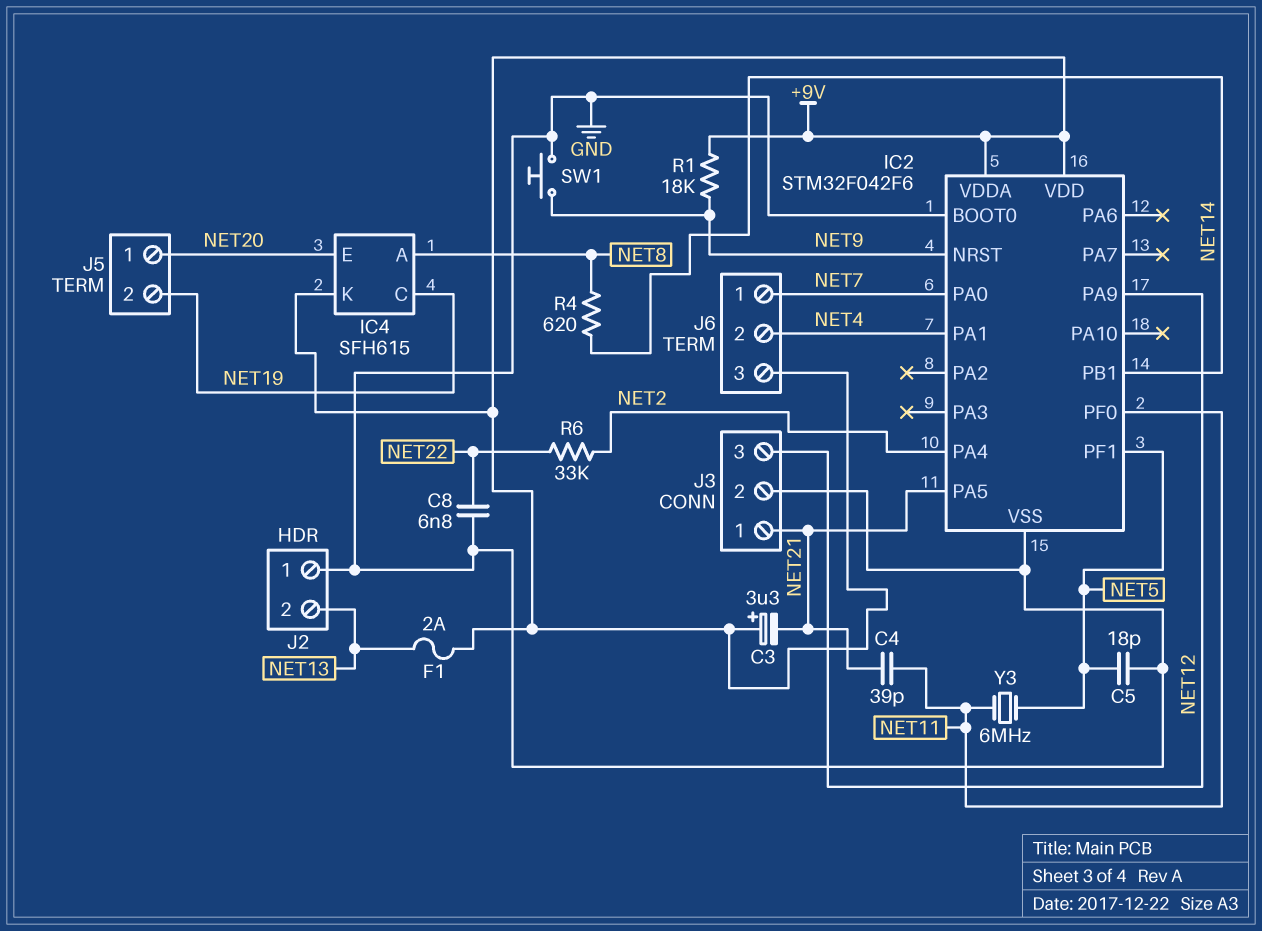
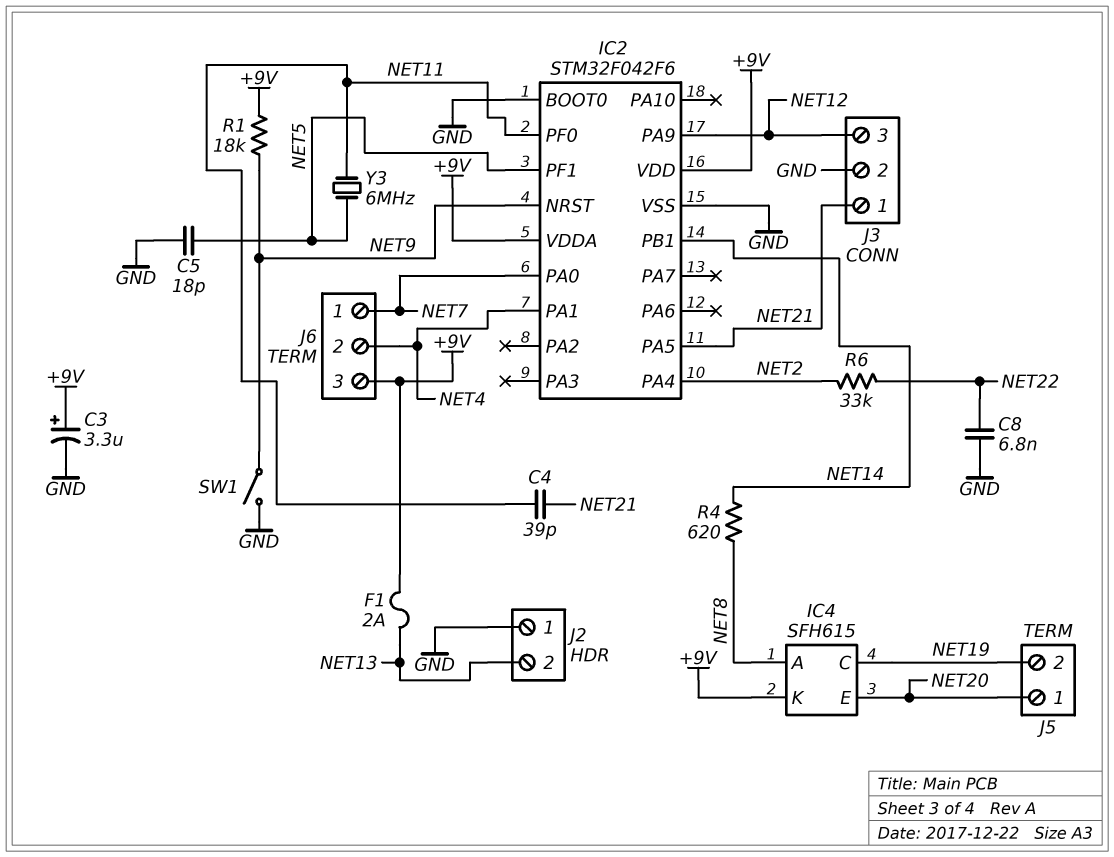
C3: 3.3uF (plus +9V, minus NET21) -> 3.3uF (plus +9V, minus GND)
SW1: button (GND, NET9) -> switch (GND, NET9)

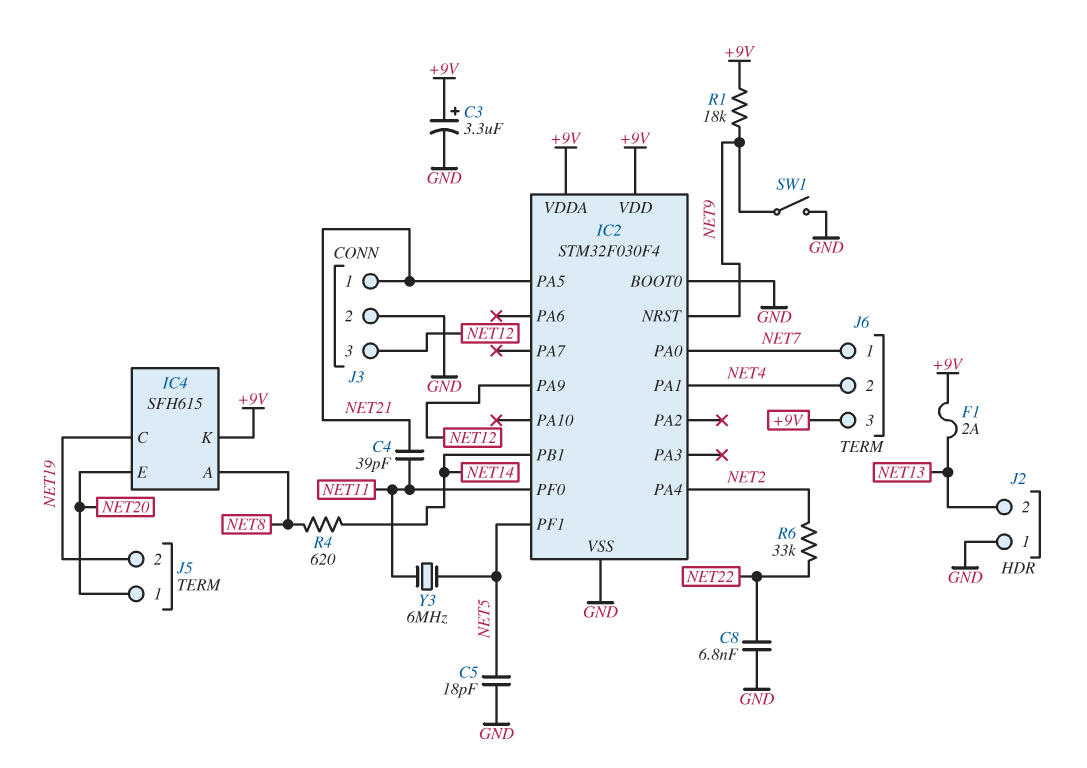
IC2: STM32F042F6 -> STM32F030F4

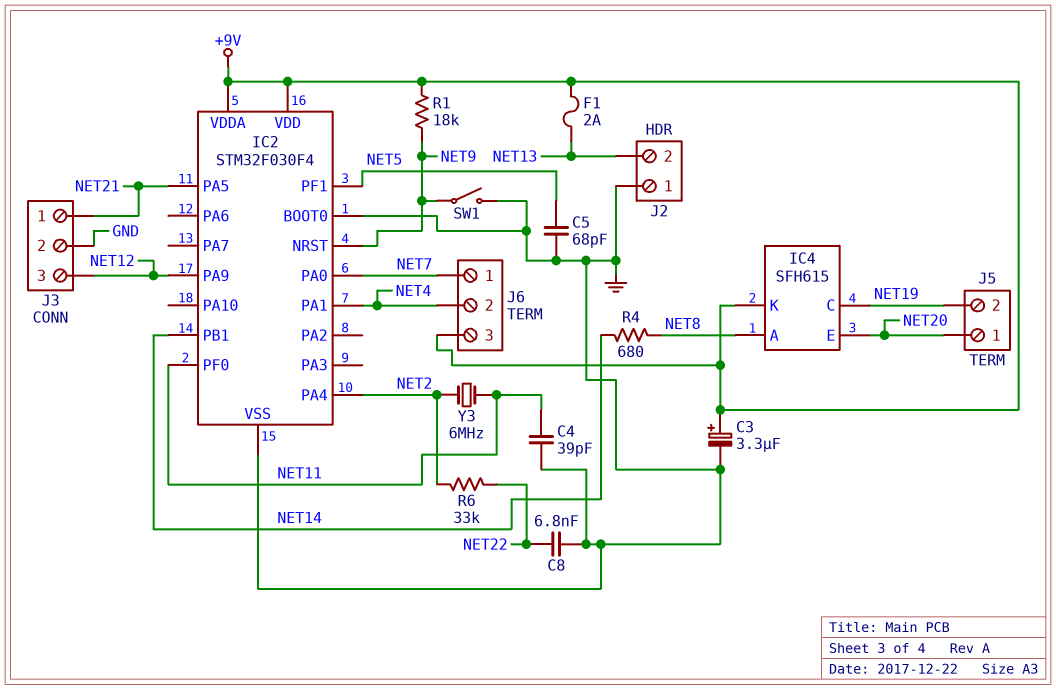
C4: 39pF (NET11, NET21) -> 39pF (GND, NET11)
C5: 18pF (GND, NET5) -> 68pF (GND, NET5)
R4: 620 (NET8, NET14) -> 680 (NET8, NET14)
Y3: 6MHz (NET5, NET11) -> 6MHz (NET2, NET11)

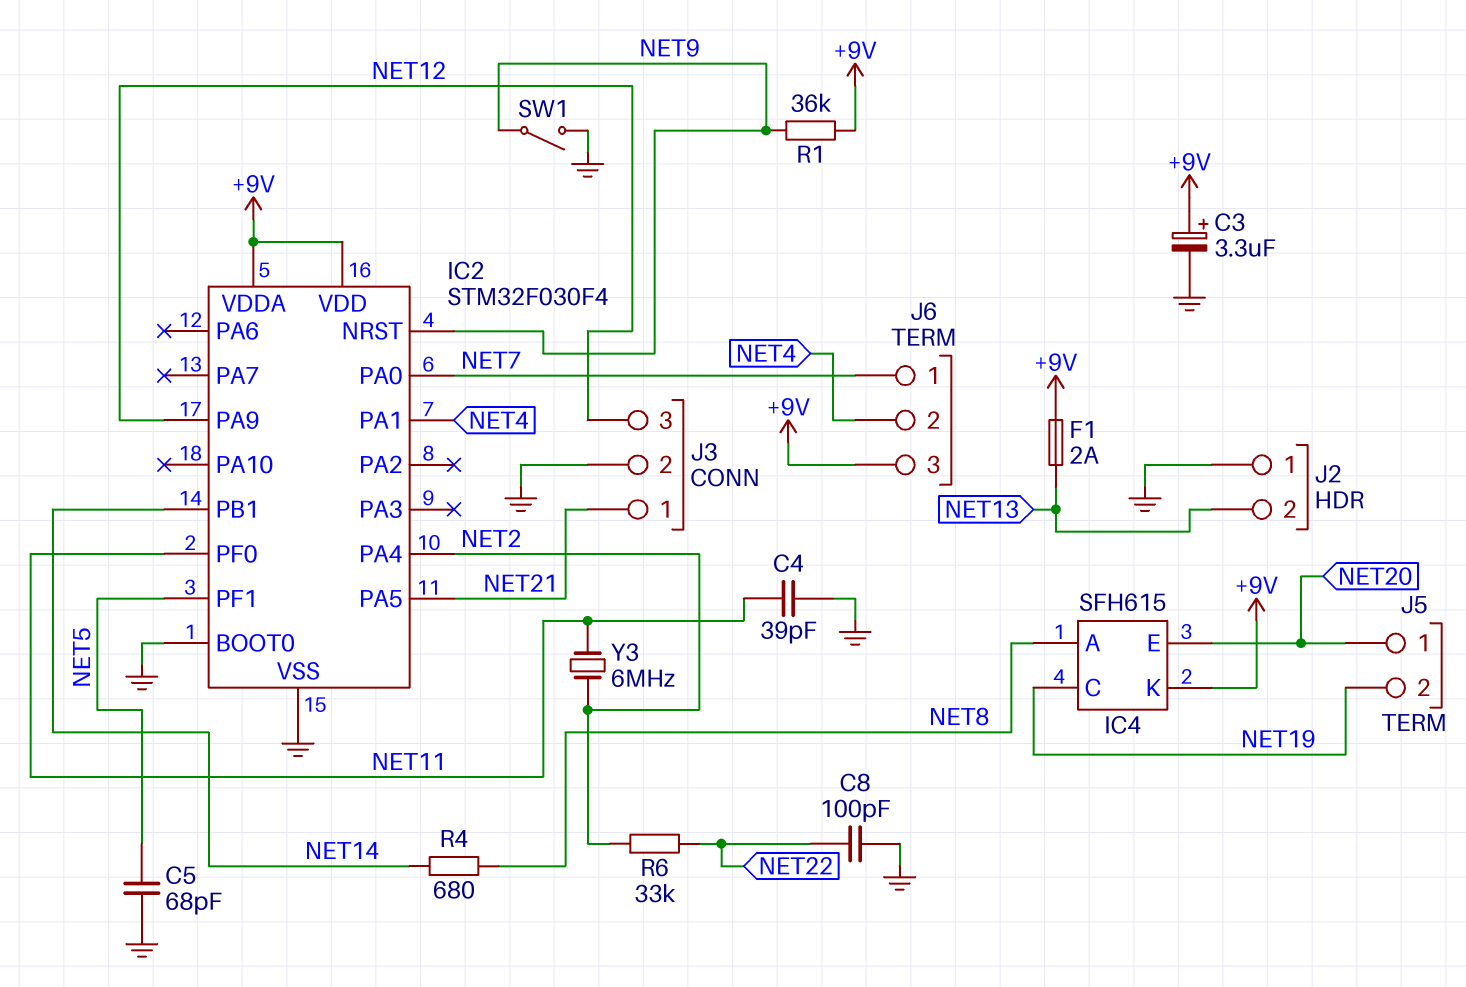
C8: 6.8nF (GND, NET22) -> 100pF (GND, NET22)
R1: 18k (+9V, NET9) -> 36k (+9V, NET9)

